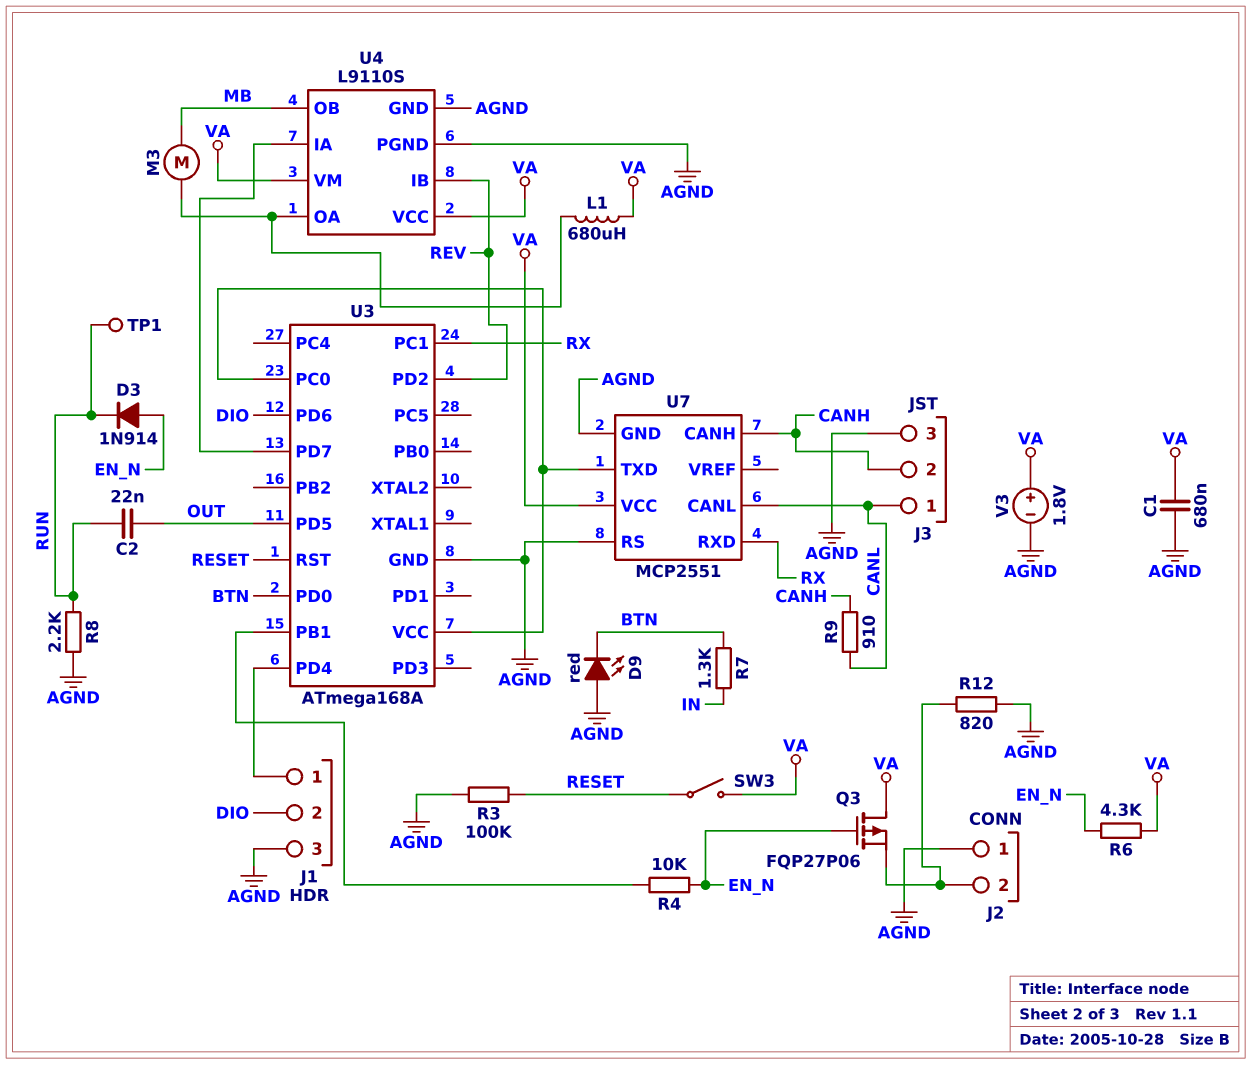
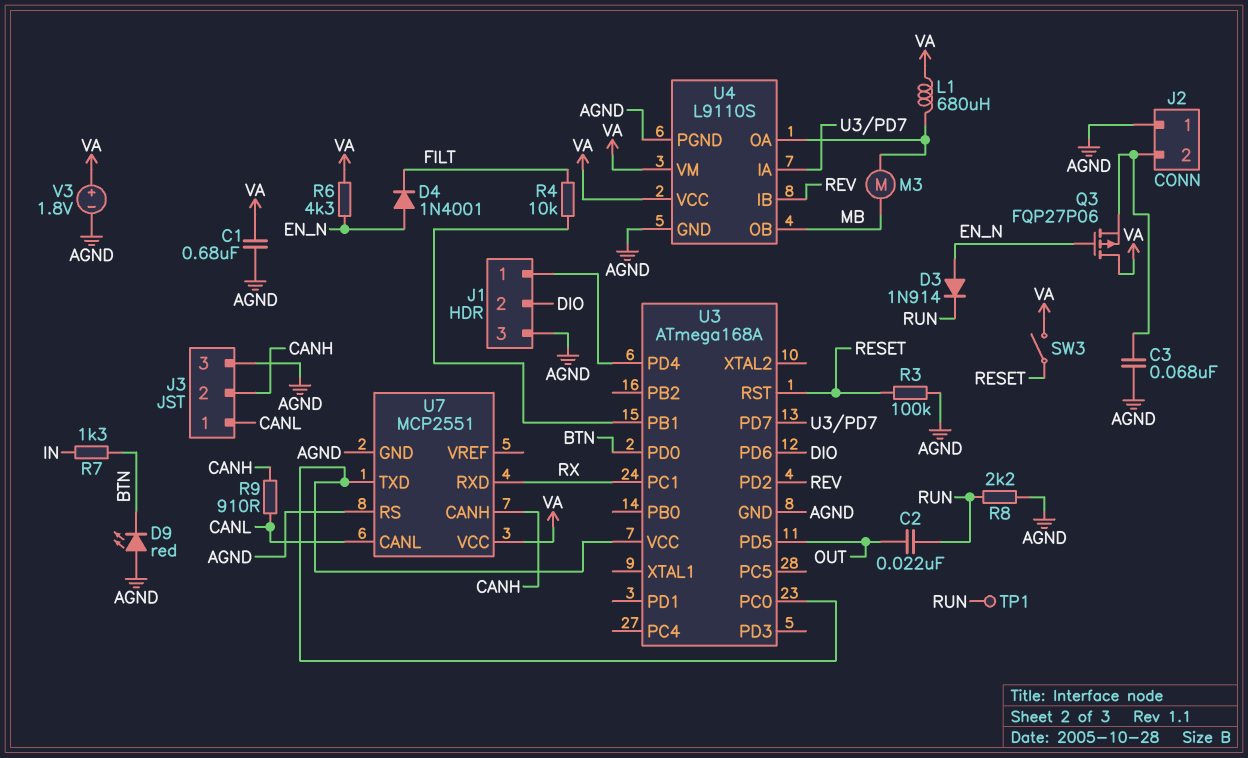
C3: none -> 68nF (AGND, J2/2)
D4: none -> diode 1N4001 (A EN_N, K FILT)
R4: 10k (EN_N, U3/PB1) -> 10k (FILT, U3/PB1)
R12: 820 (AGND, J2/2) -> none

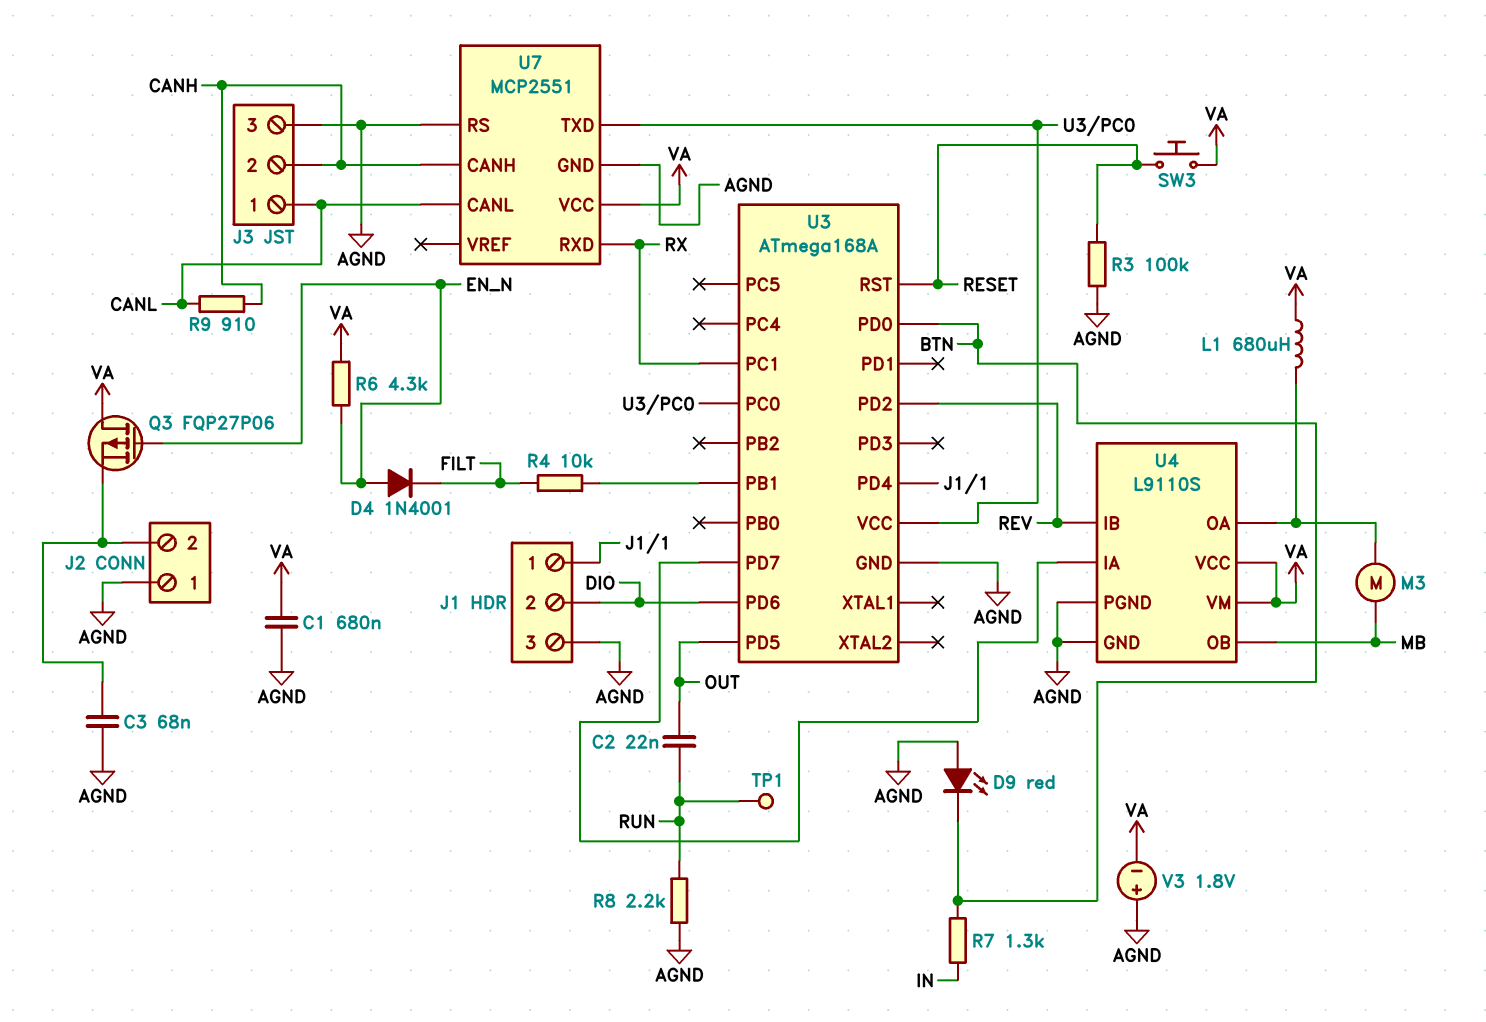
D3: diode 1N914 (A EN_N, K RUN) -> none
SW3: switch (RESET, VA) -> button (RESET, VA)
V3: 1.8V (plus VA, minus AGND) -> 1.8V (plus AGND, minus VA)

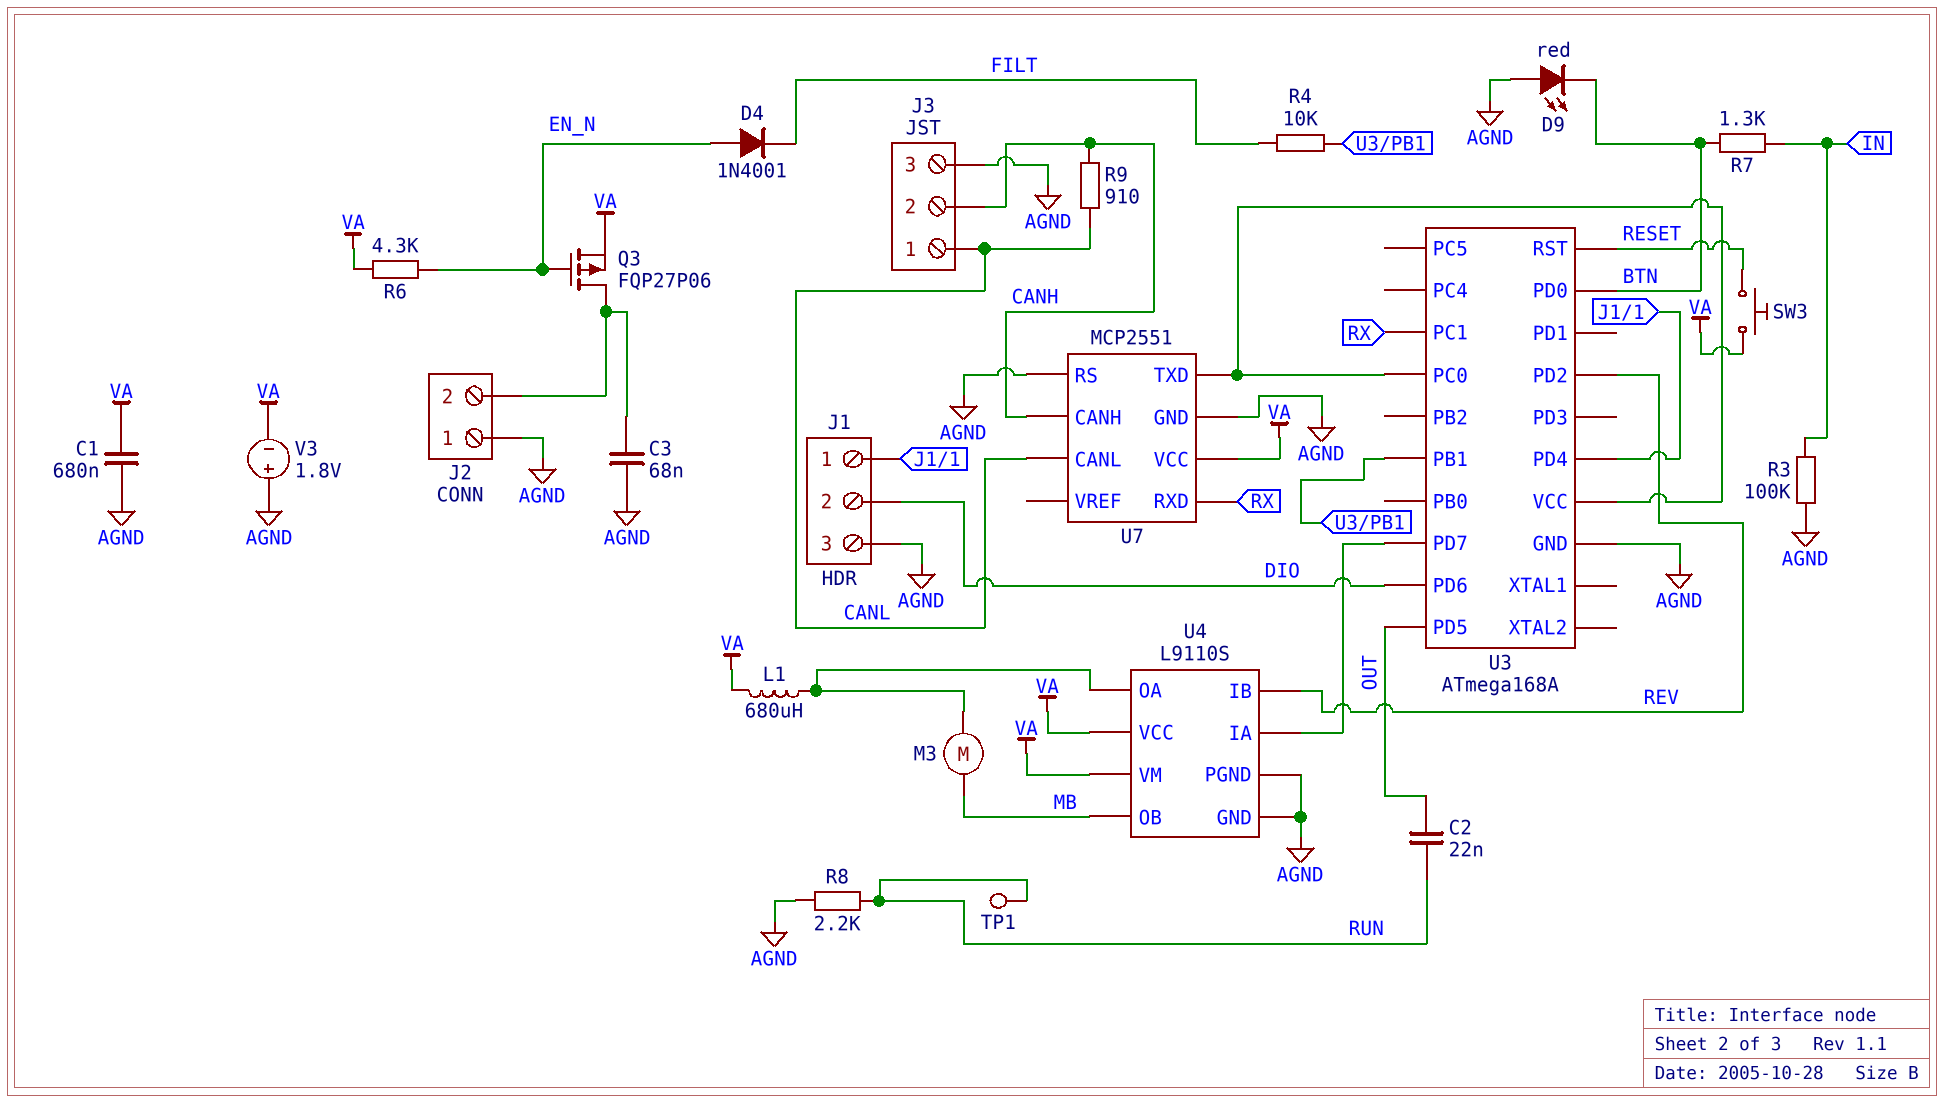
Q3: PMOS FQP27P06 (G EN_N, D VA, S J2/2) -> PMOS FQP27P06 (G EN_N, D J2/2, S VA)
R3: 100k (AGND, RESET) -> 100k (AGND, IN)

